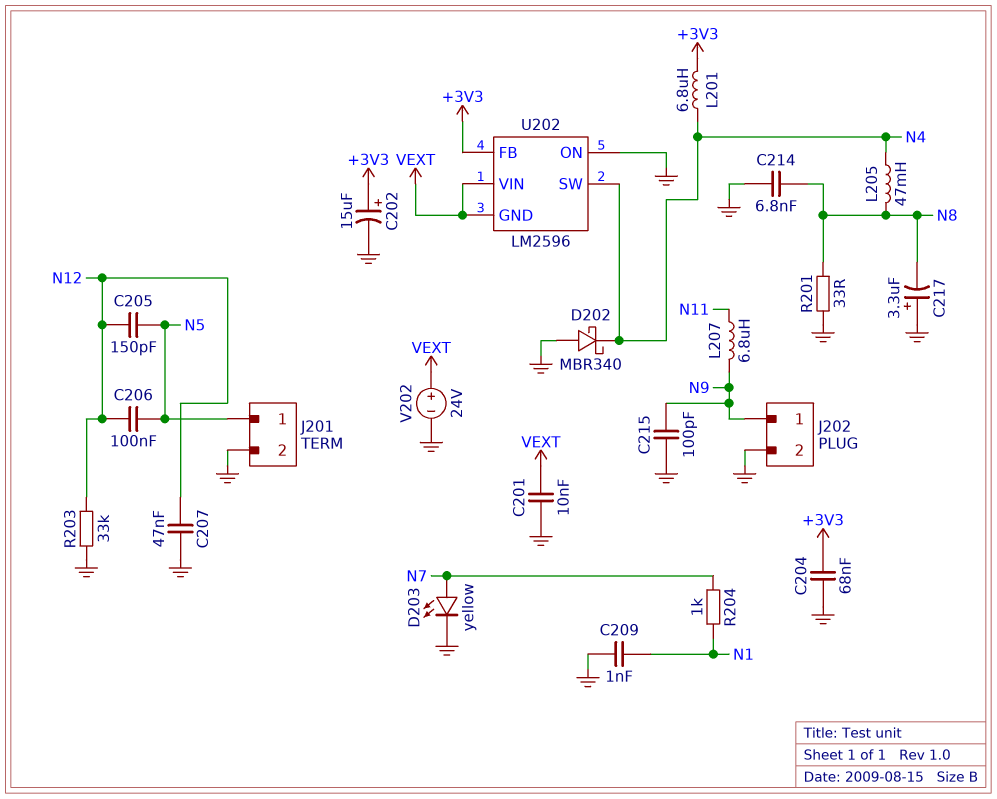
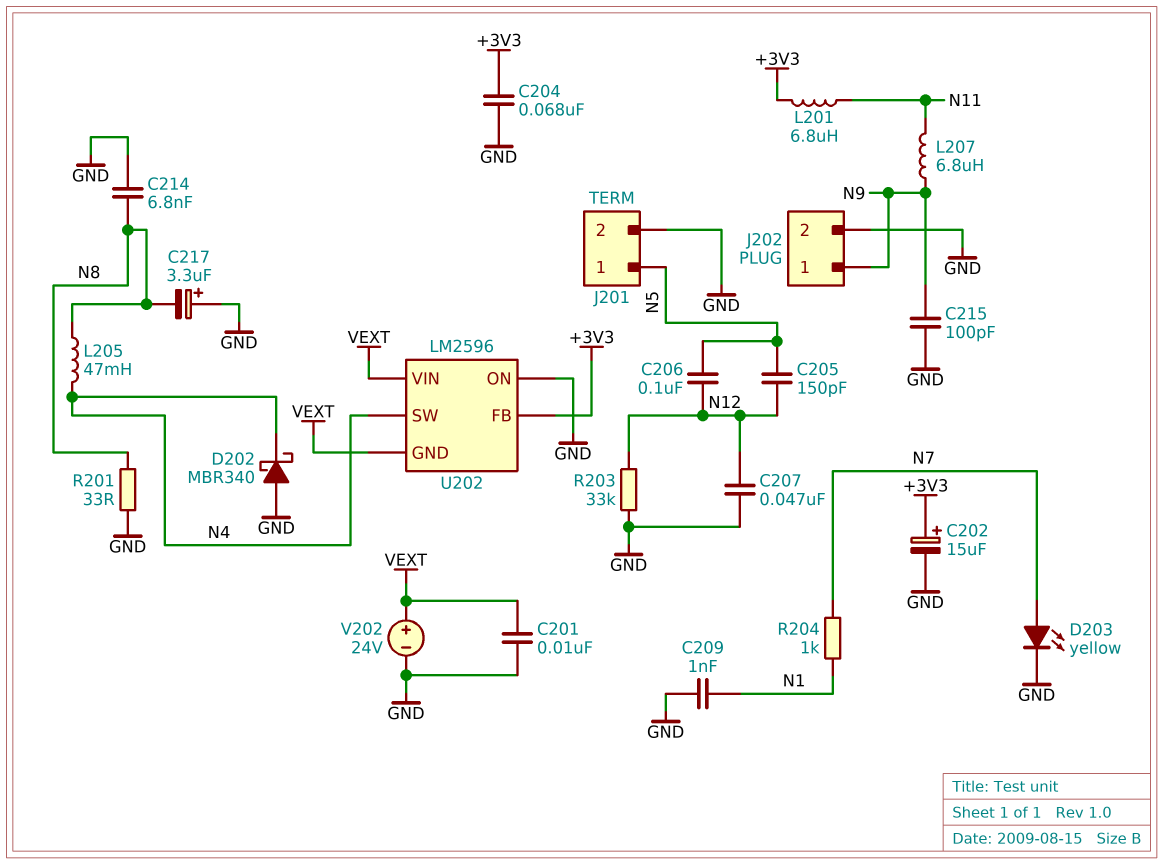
L201: 6.8uH (+3V3, N4) -> 6.8uH (+3V3, N11)

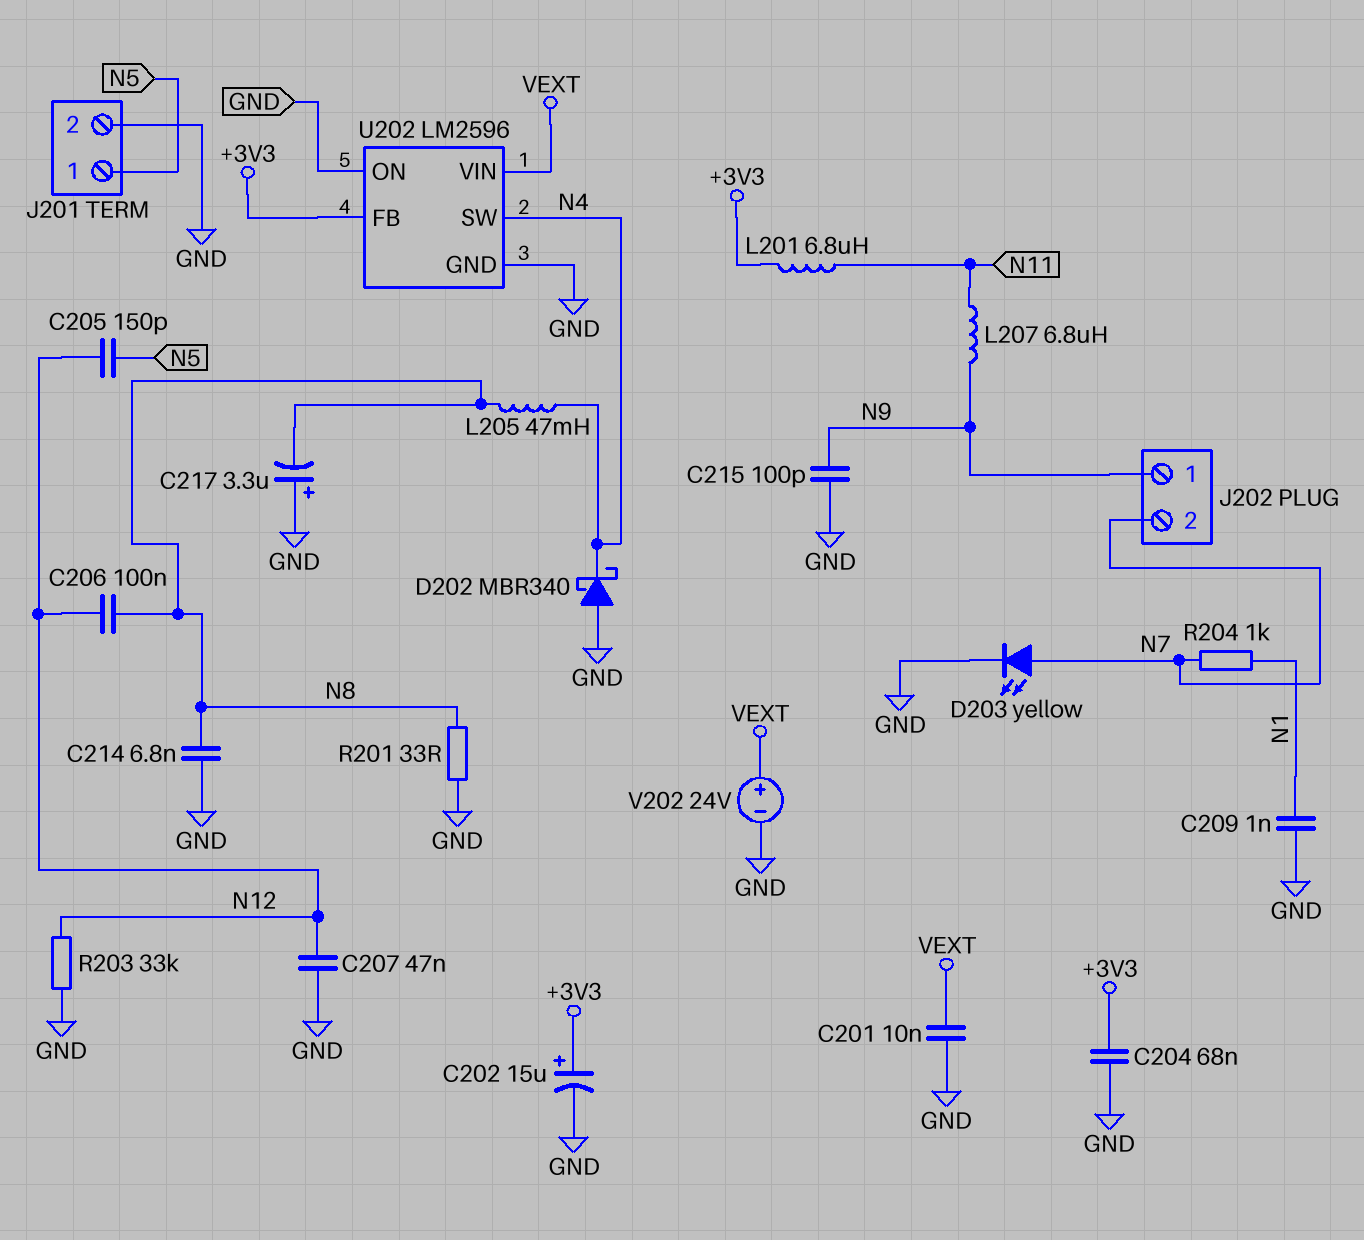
C206: 100nF (N5, N12) -> 100nF (N8, N12)
J202 pin 2: GND -> N7
U202 pin GND: VEXT -> GND

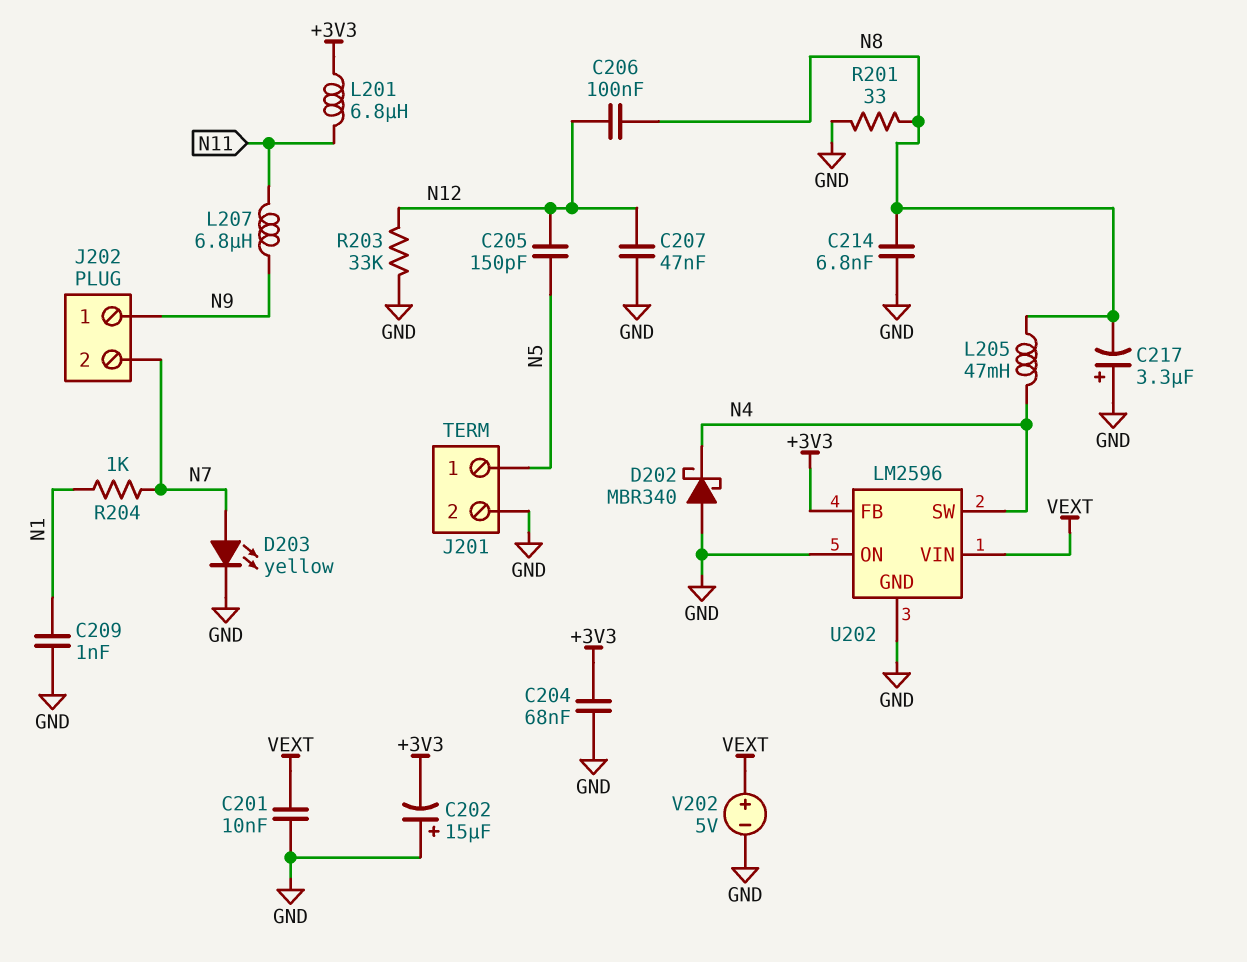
C202: 15uF (plus +3V3, minus GND) -> 15uF (plus GND, minus +3V3)
C215: 100pF (GND, N9) -> none
V202: 24V (plus VEXT, minus GND) -> 5V (plus VEXT, minus GND)

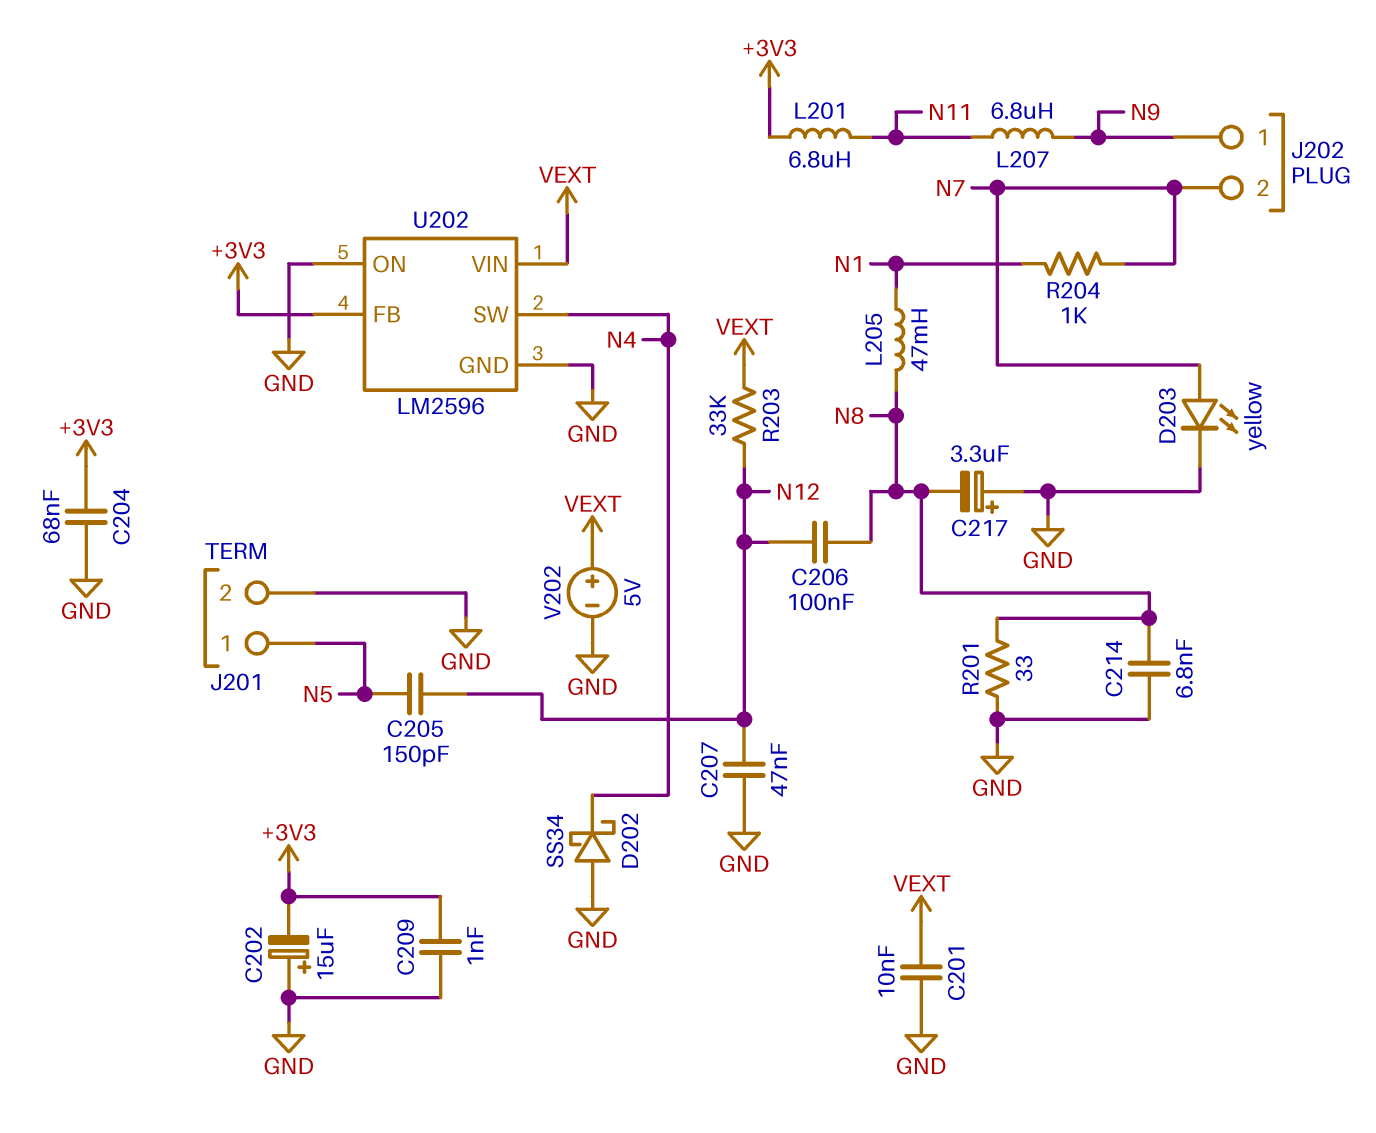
C209: 1nF (GND, N1) -> 1nF (+3V3, GND)
D202: schottky MBR340 (A GND, K N4) -> schottky SS34 (A GND, K N4)
L205: 47mH (N4, N8) -> 47mH (N1, N8)
R203: 33k (GND, N12) -> 33k (N12, VEXT)

